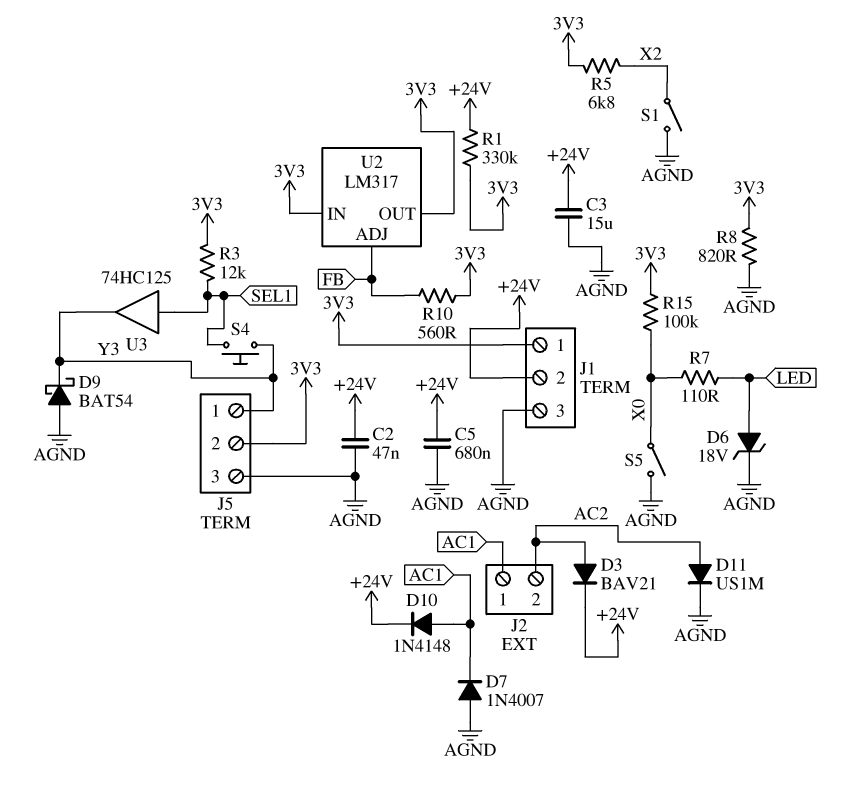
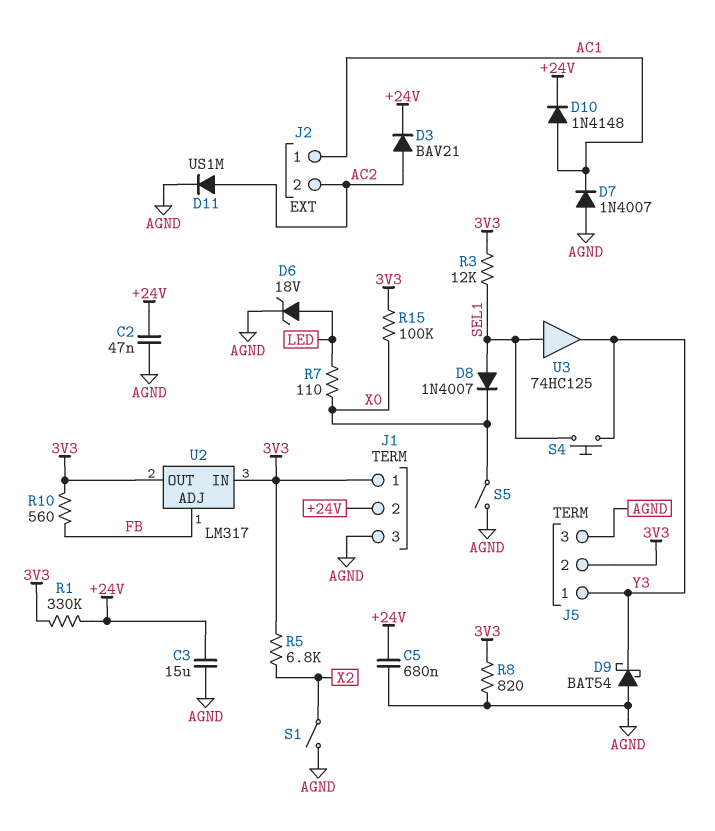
D8: none -> diode 1N4007 (A SEL1, K X0)

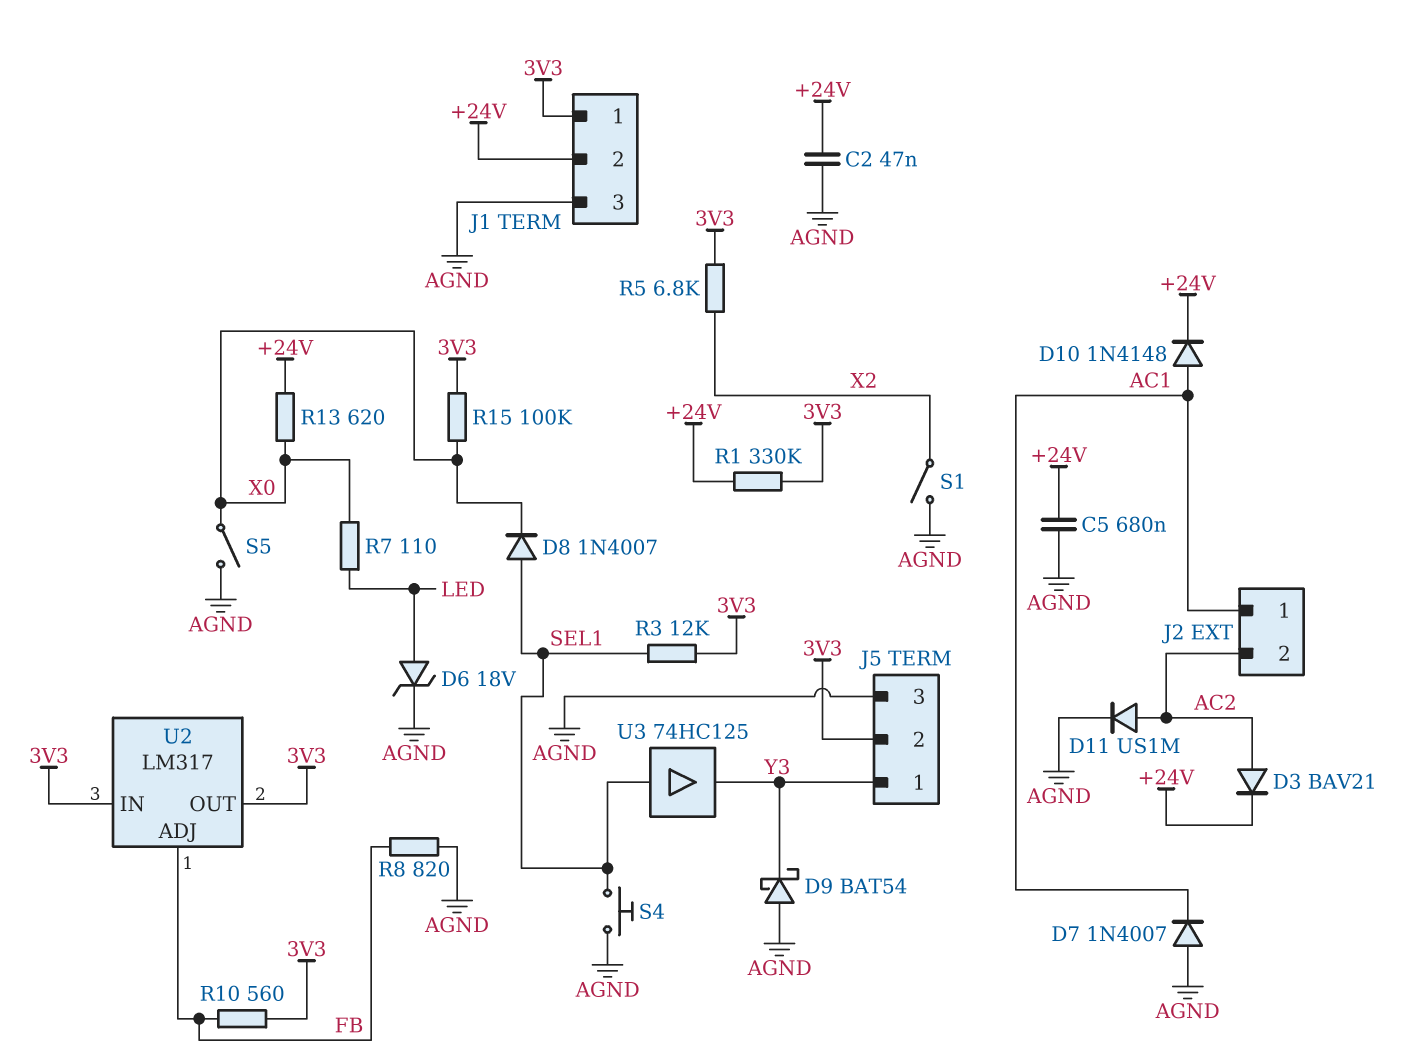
C3: 15uF (+24V, AGND) -> none
R8: 820 (3V3, AGND) -> 820 (AGND, FB)
R13: none -> 620 (+24V, X0)
S4: button (SEL1, Y3) -> button (AGND, SEL1)

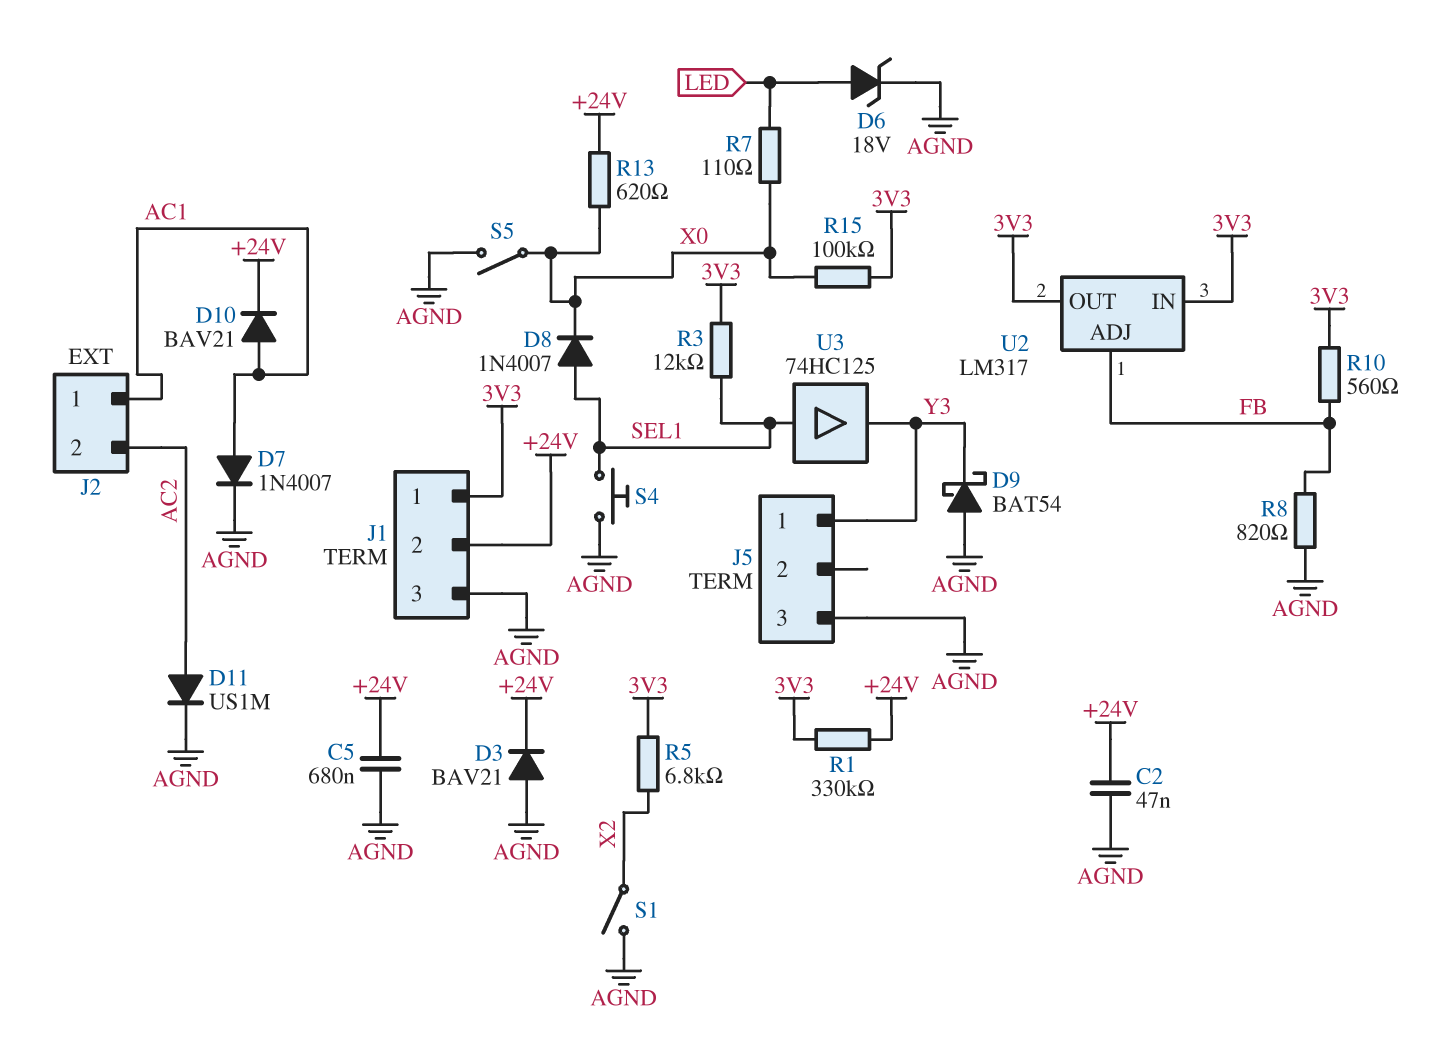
D3: diode BAV21 (A AC2, K +24V) -> diode BAV21 (A AGND, K +24V)
D7: diode 1N4007 (A AGND, K AC1) -> diode 1N4007 (A AC1, K AGND)
D10: diode 1N4148 (A AC1, K +24V) -> diode BAV21 (A AC1, K +24V)
J5 pin 2: 3V3 -> none

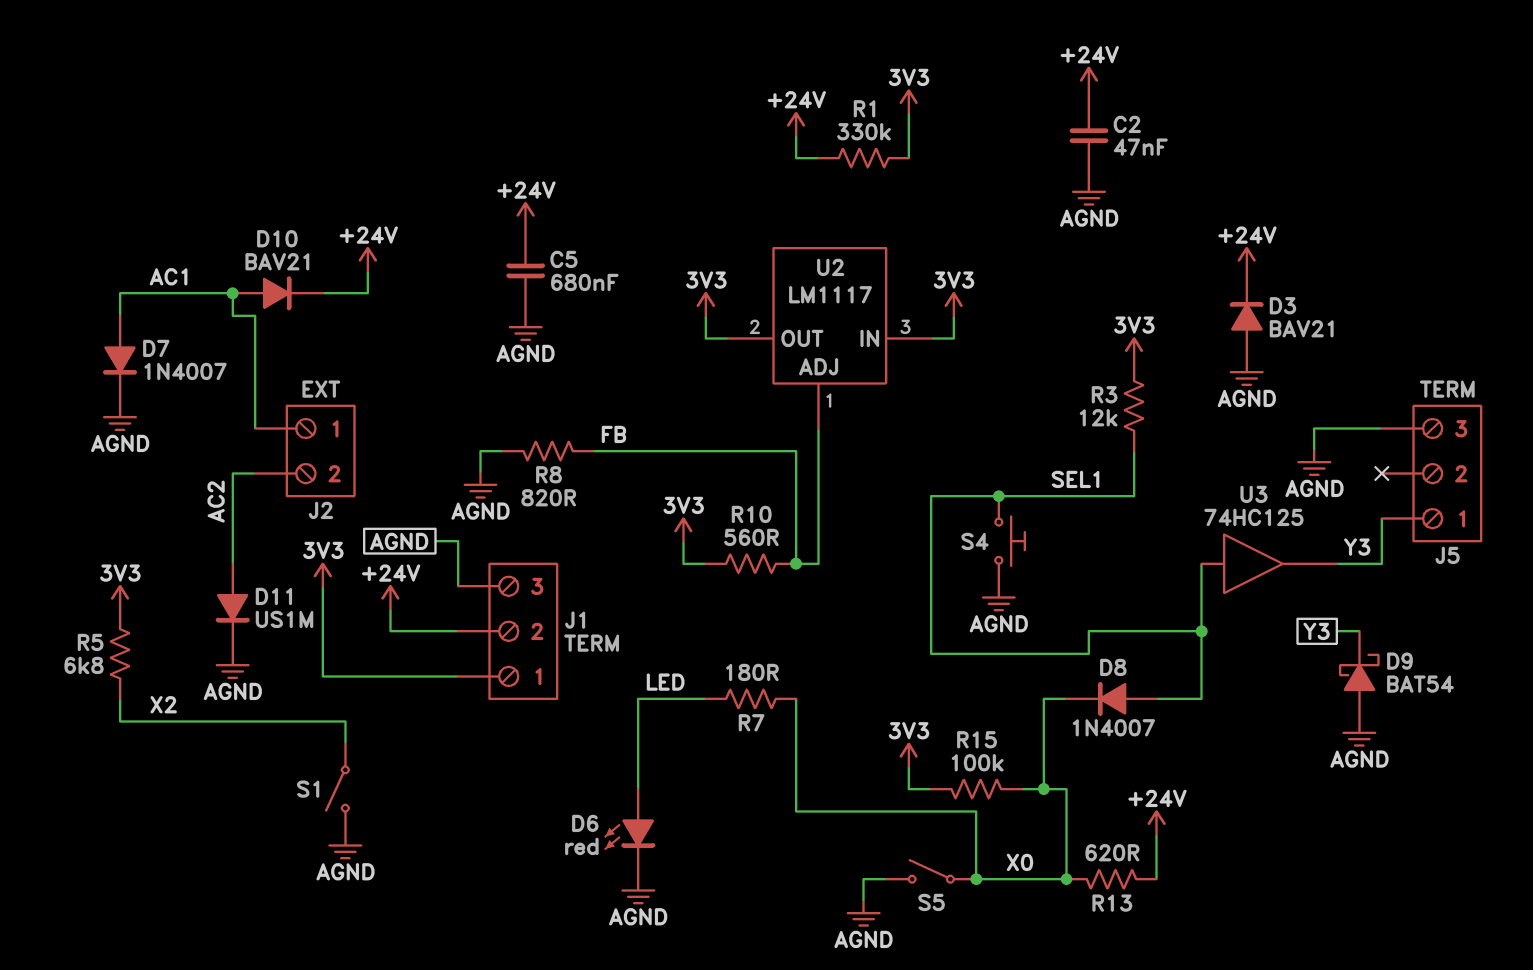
D6: zener 18V (A LED, K AGND) -> LED red (A LED, K AGND)
R7: 110 (LED, X0) -> 180 (LED, X0)
U2: LM317 -> LM1117

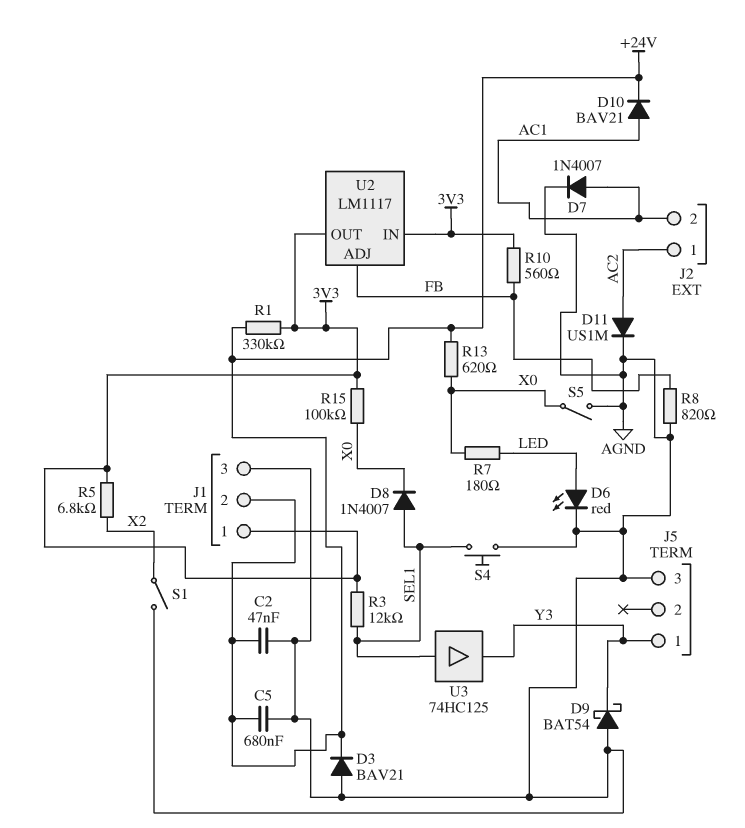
J2 pin 1: AC1 -> AC2
J2 pin 2: AC2 -> AC1

